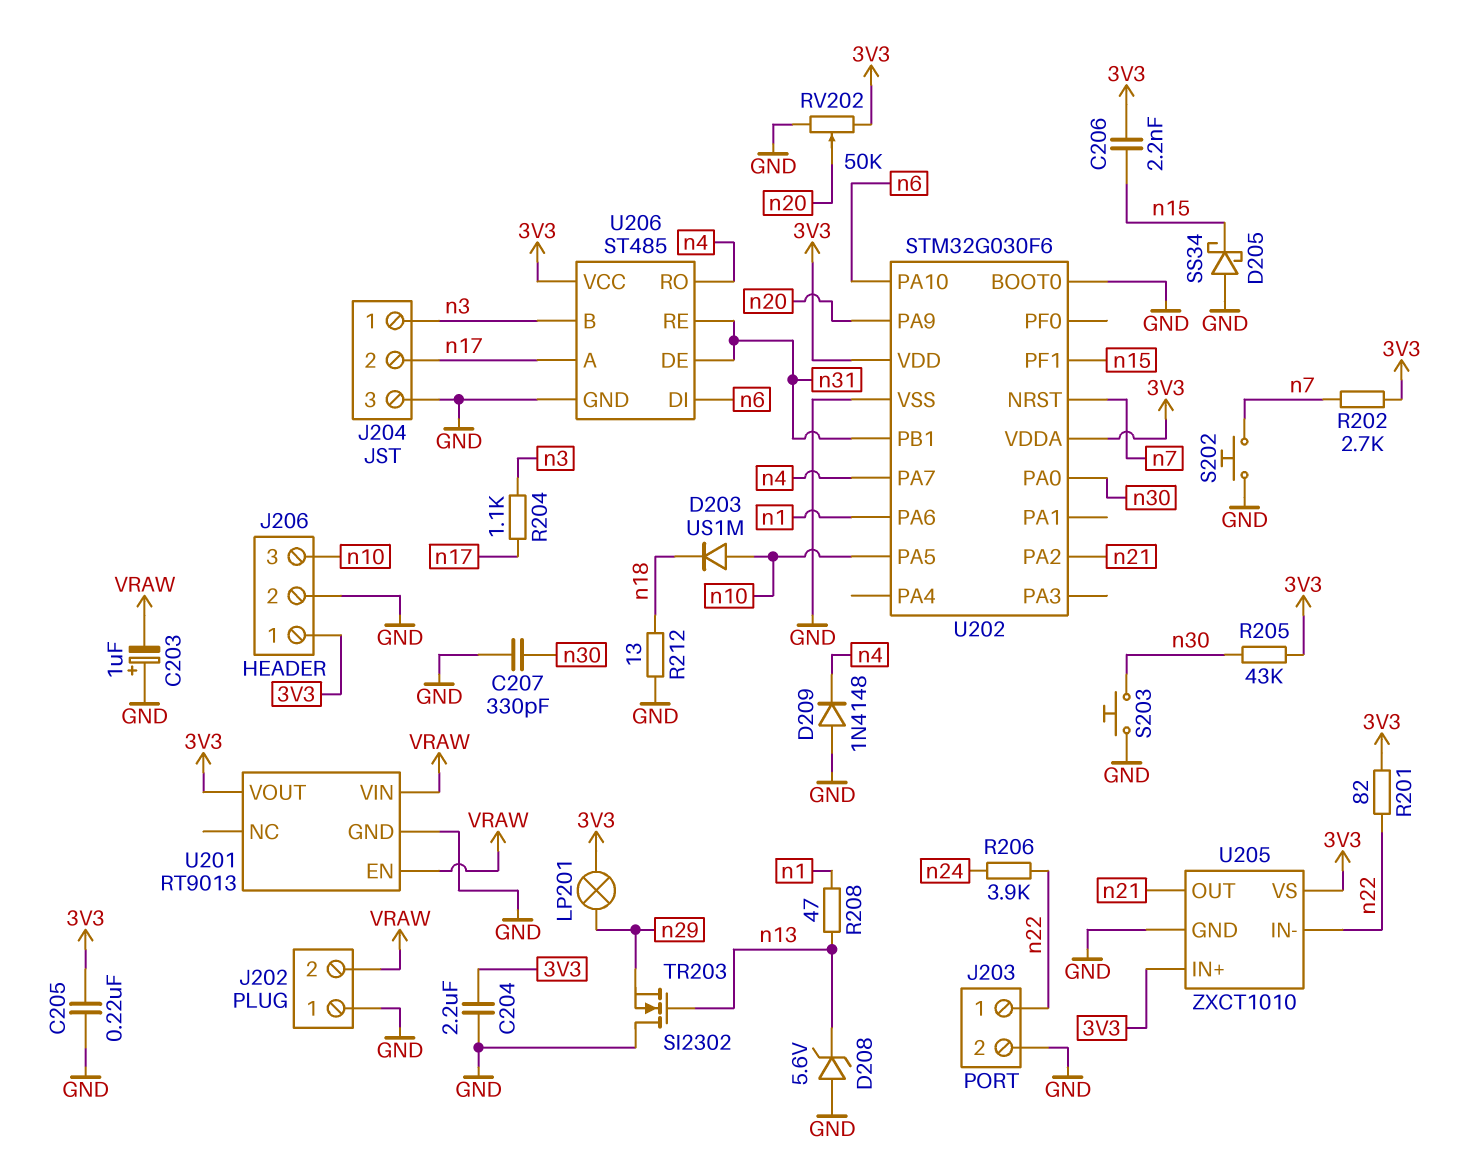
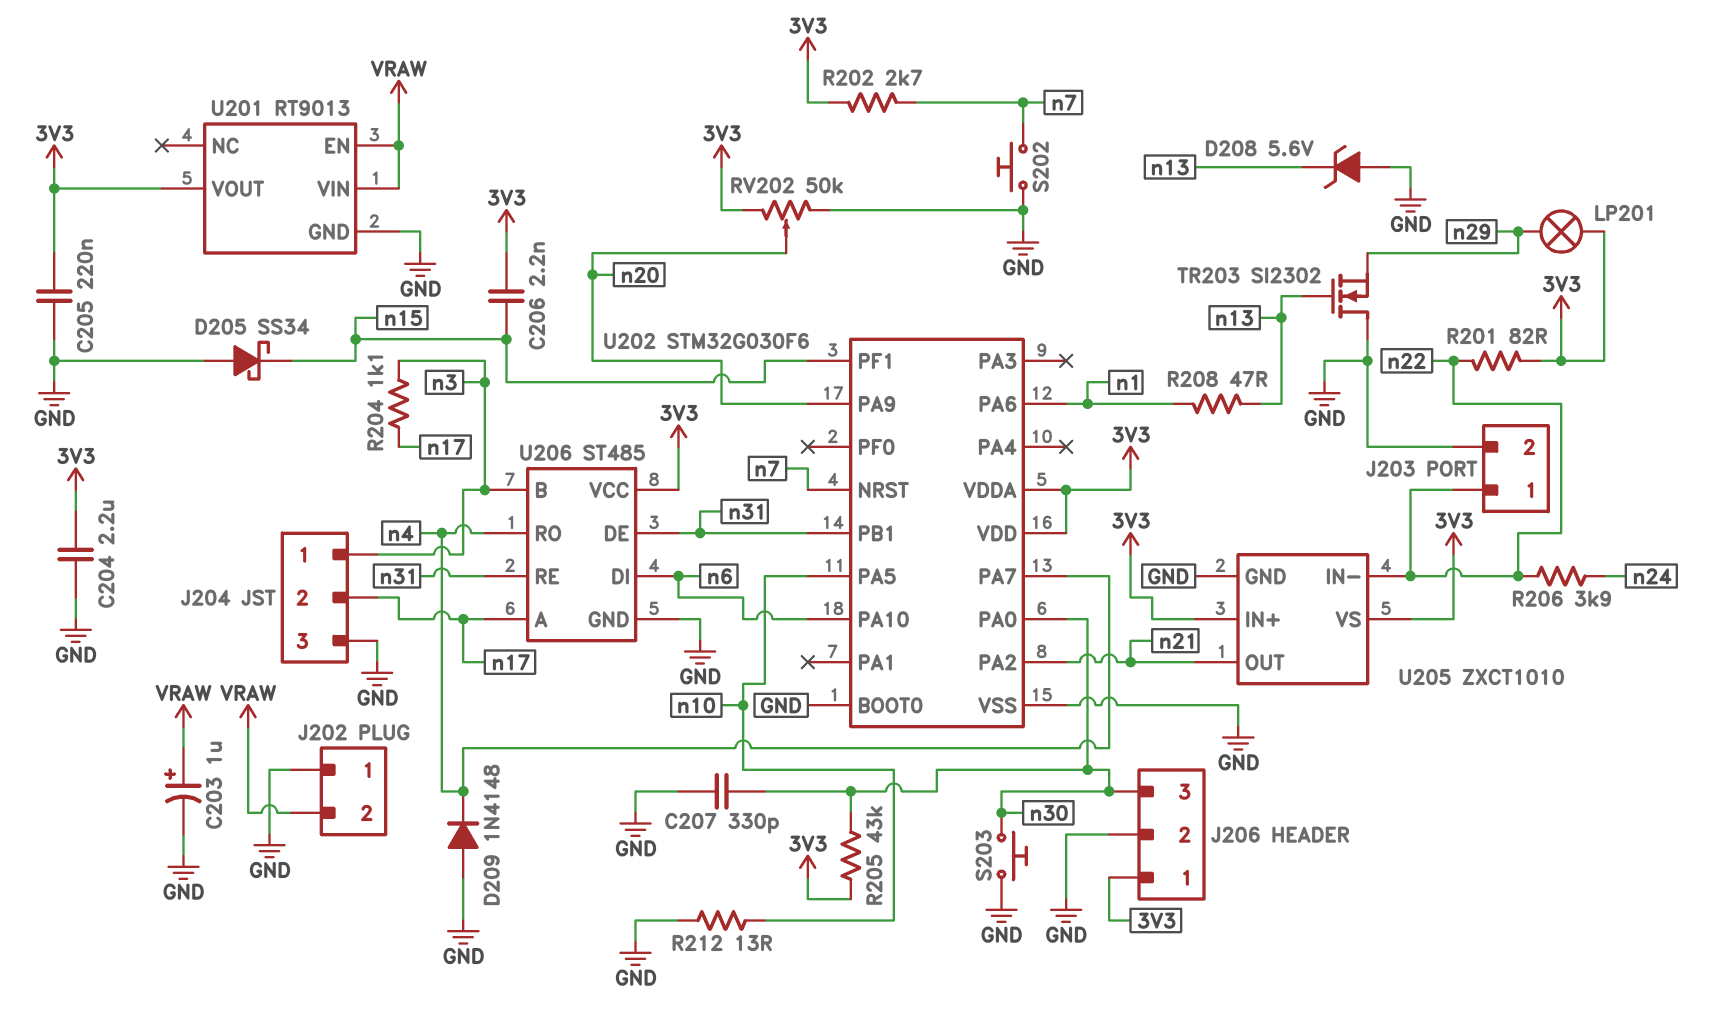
C203: 1uF (plus GND, minus VRAW) -> 1uF (plus VRAW, minus GND)
D203: diode US1M (A n10, K n18) -> none
J206 pin 3: n10 -> n30
R212: 13 (GND, n18) -> 13 (GND, n10)

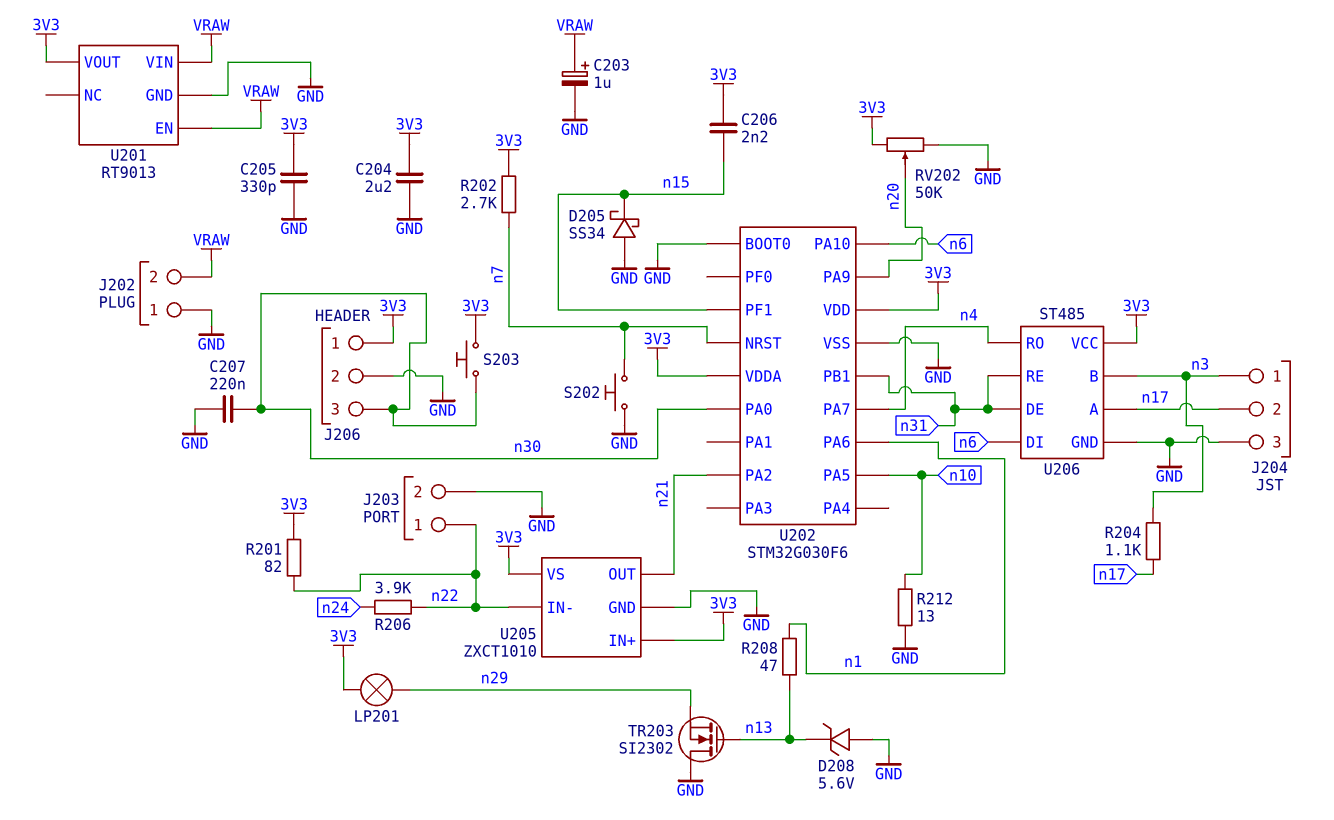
C205: 220nF (3V3, GND) -> 330pF (3V3, GND)
C207: 330pF (GND, n30) -> 220nF (GND, n30)
D209: diode 1N4148 (A GND, K n4) -> none
R205: 43k (3V3, n30) -> none
S203: button (GND, n30) -> button (3V3, n30)

